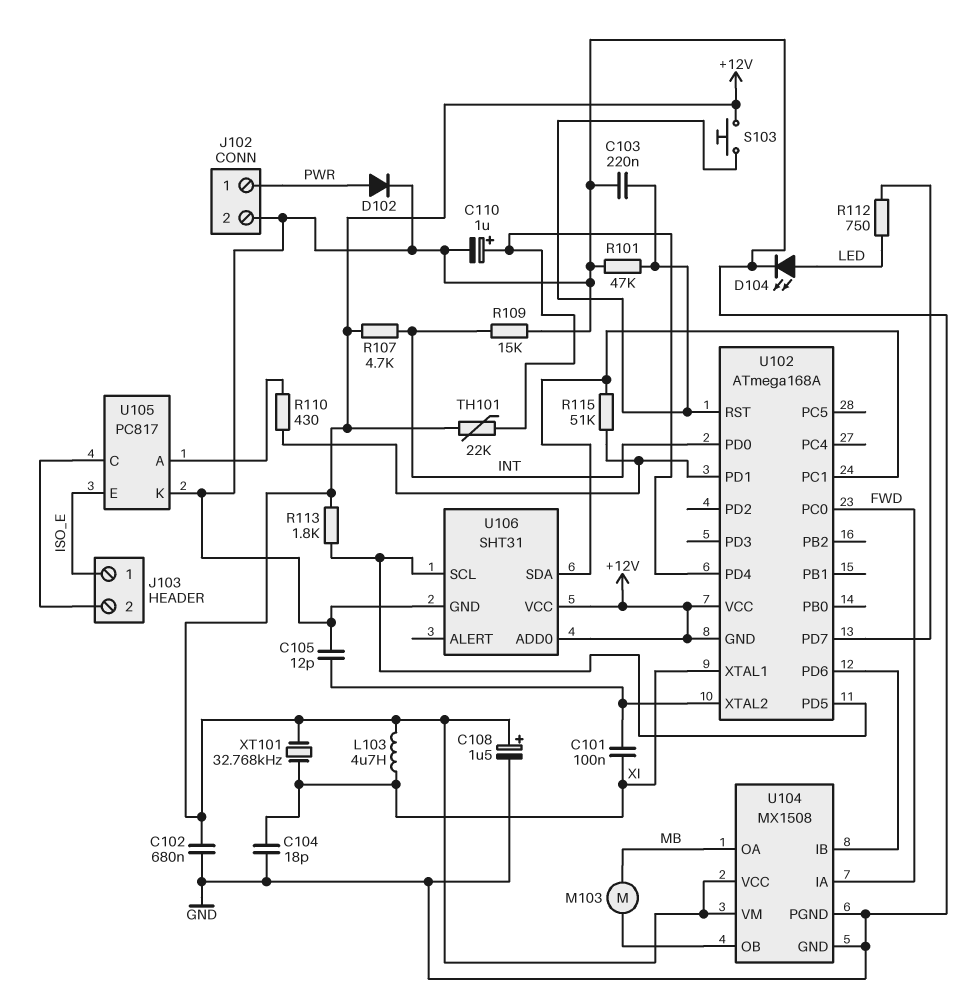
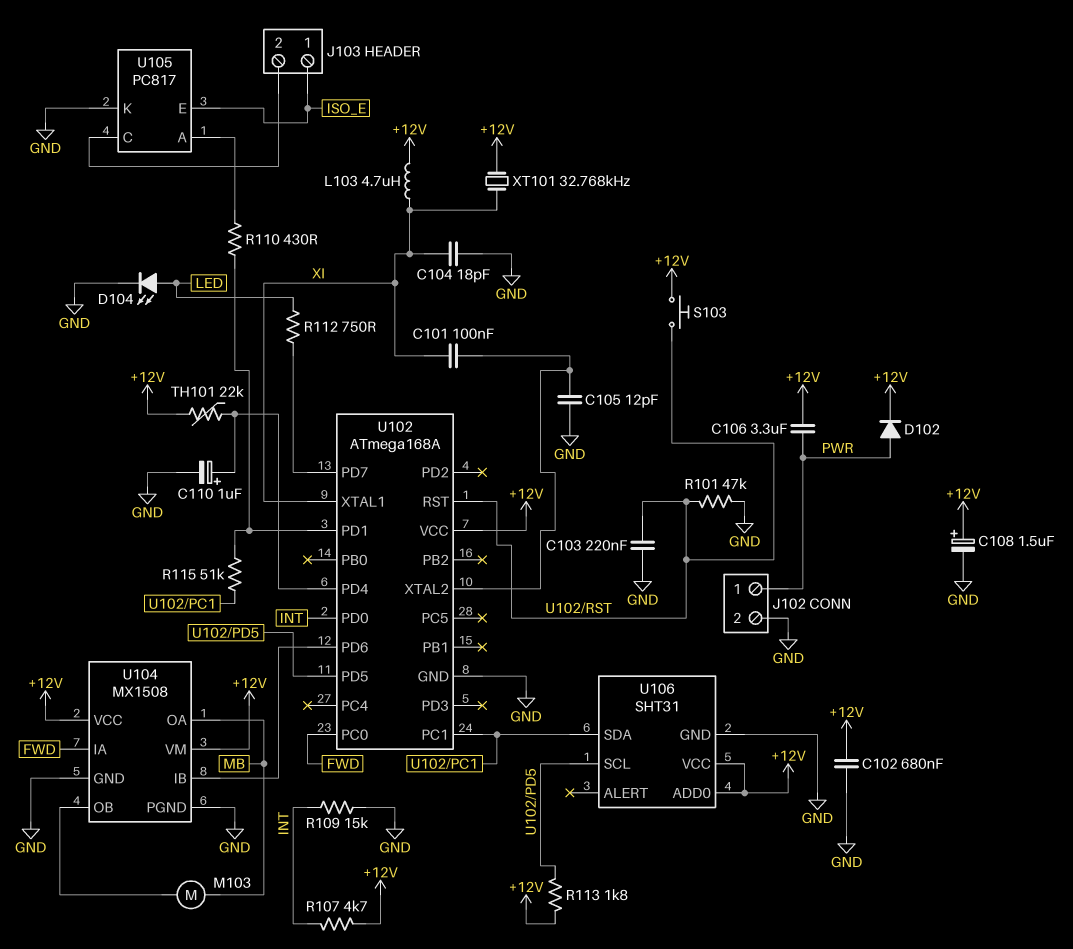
C106: none -> 3.3uF (+12V, PWR)
D102: diode (A PWR, K GND) -> diode (A PWR, K +12V)
U102 pin GND: +12V -> GND

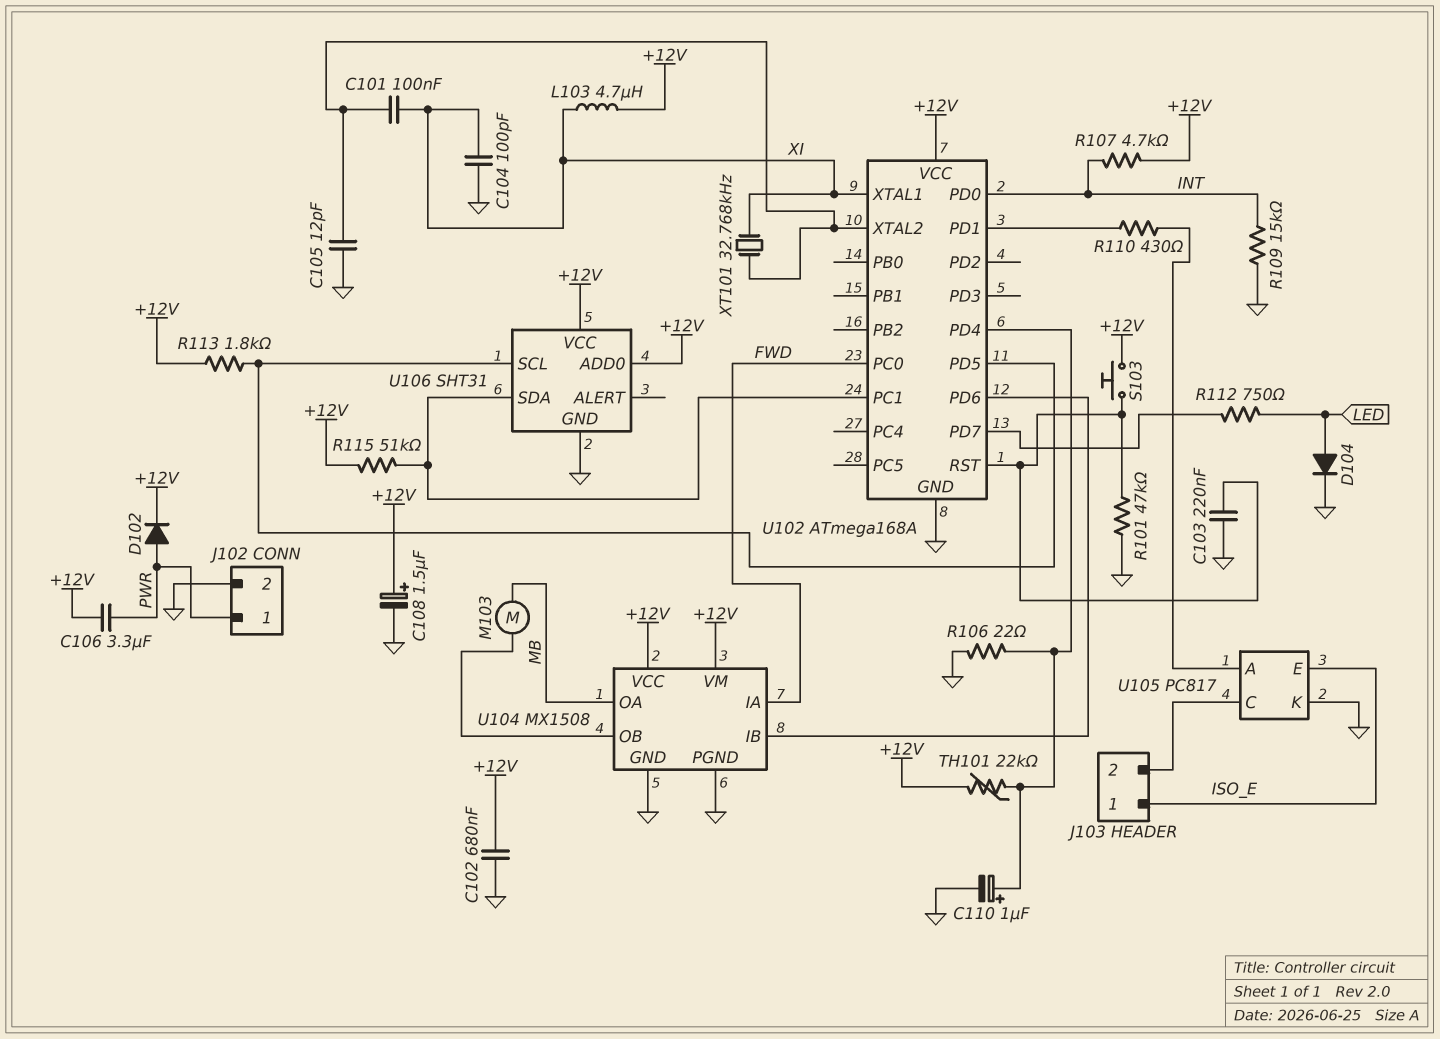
C104: 18pF (GND, XI) -> 100pF (GND, XI)
D104: LED (A LED, K GND) -> diode (A LED, K GND)
R106: none -> 22 (GND, U102/PD4)
R115: 51k (U102/PC1, U102/PD1) -> 51k (+12V, U102/PC1)
XT101: 32.768kHz (+12V, XI) -> 32.768kHz (U102/XTAL2, XI)

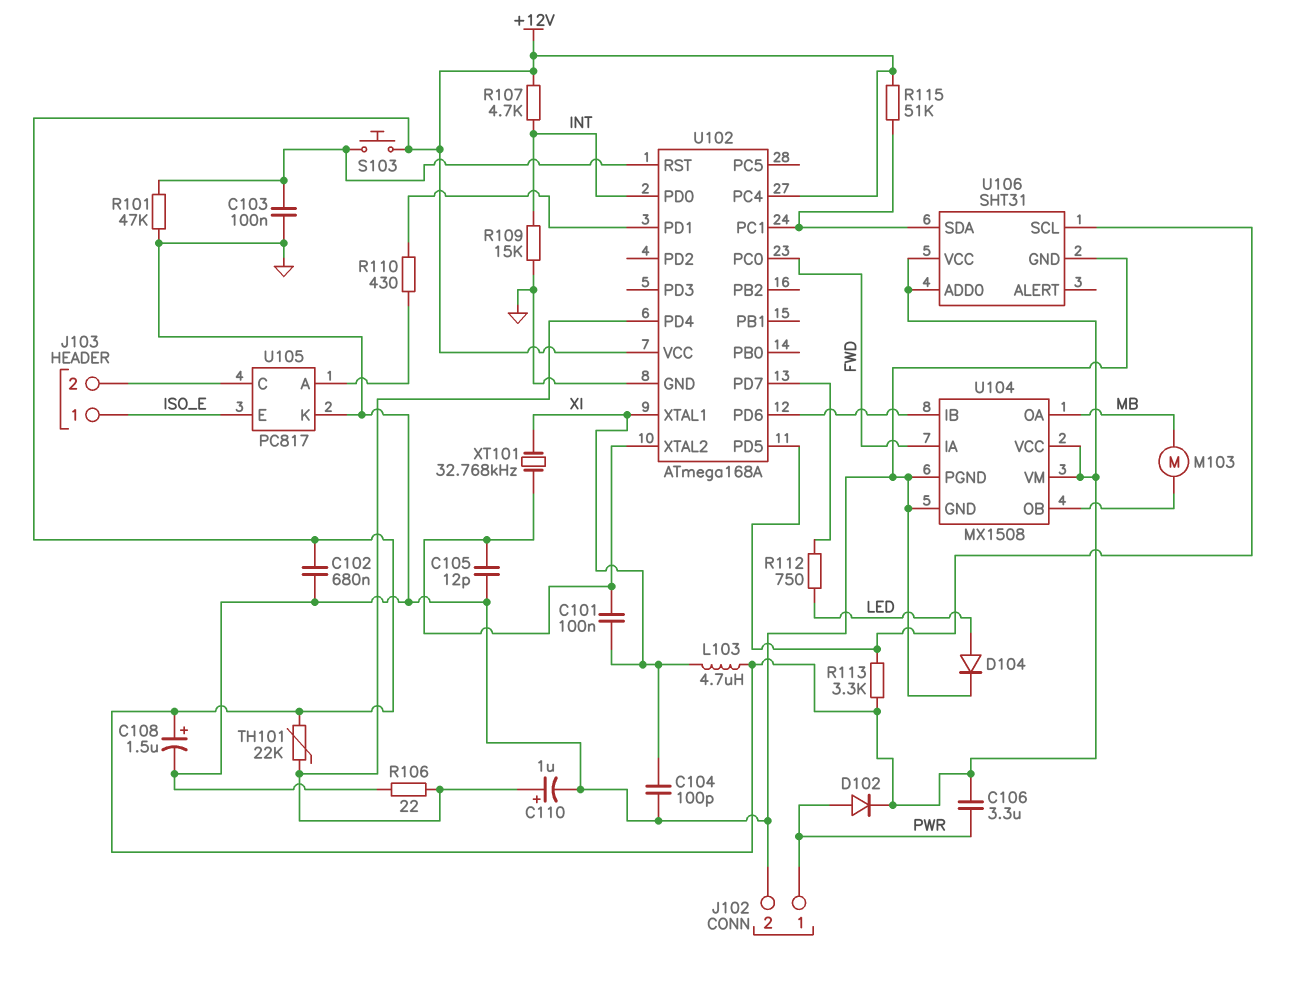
C103: 220nF (GND, U102/RST) -> 100nF (GND, U102/RST)
R113: 1.8k (+12V, U102/PD5) -> 3.3k (+12V, U102/PD5)
U102 pin PC4: none -> +12V

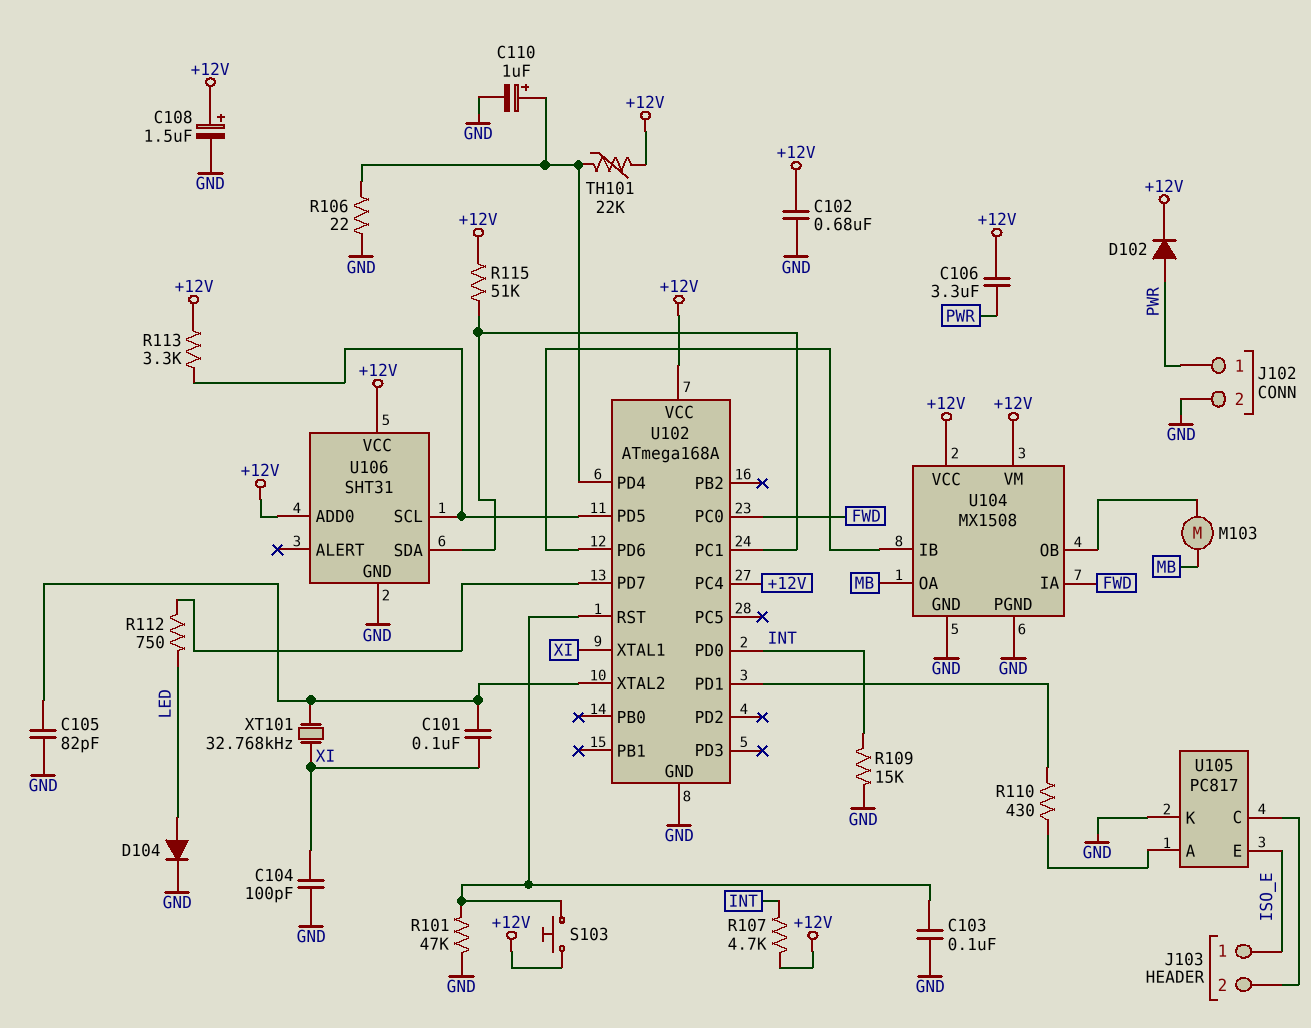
C105: 12pF (GND, U102/XTAL2) -> 82pF (GND, U102/XTAL2)
L103: 4.7uH (+12V, XI) -> none

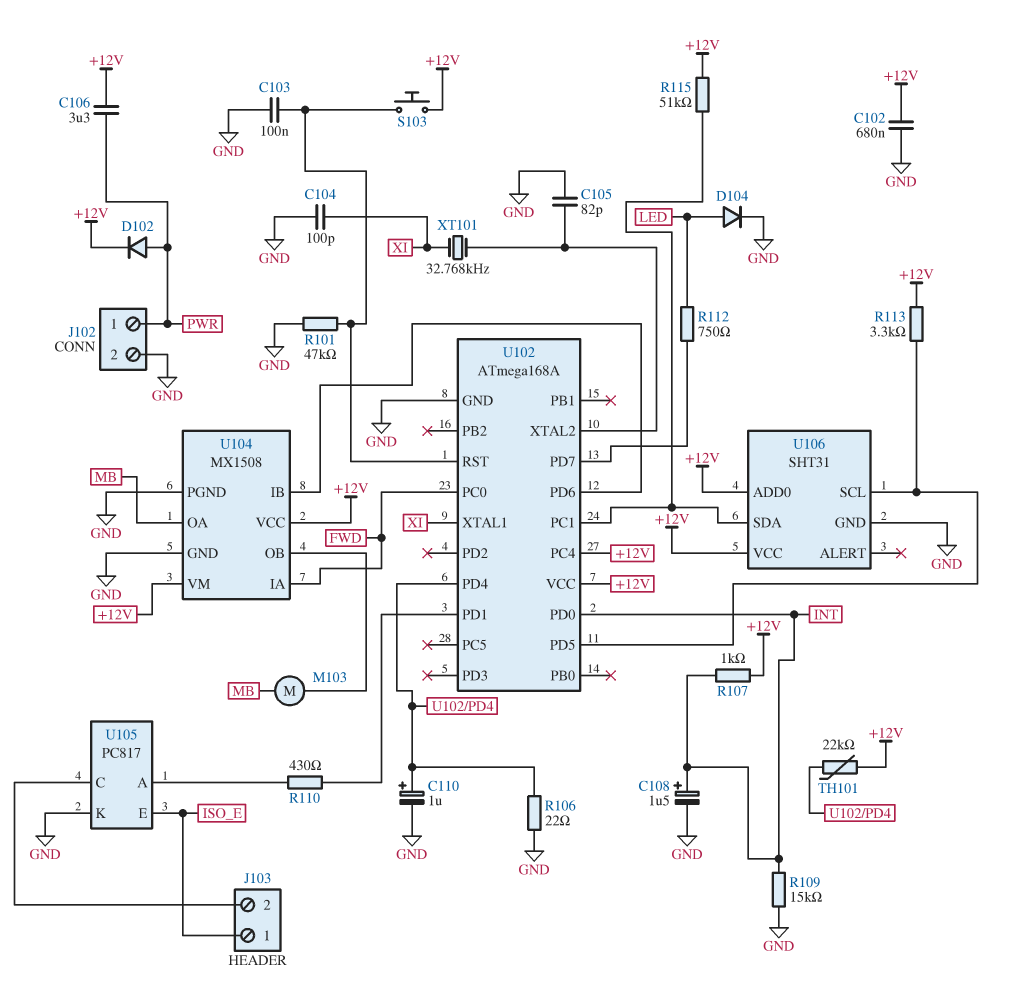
C101: 100nF (U102/XTAL2, XI) -> none
C108: 1.5uF (plus +12V, minus GND) -> 1.5uF (plus INT, minus GND)
R107: 4.7k (+12V, INT) -> 1k (+12V, INT)

